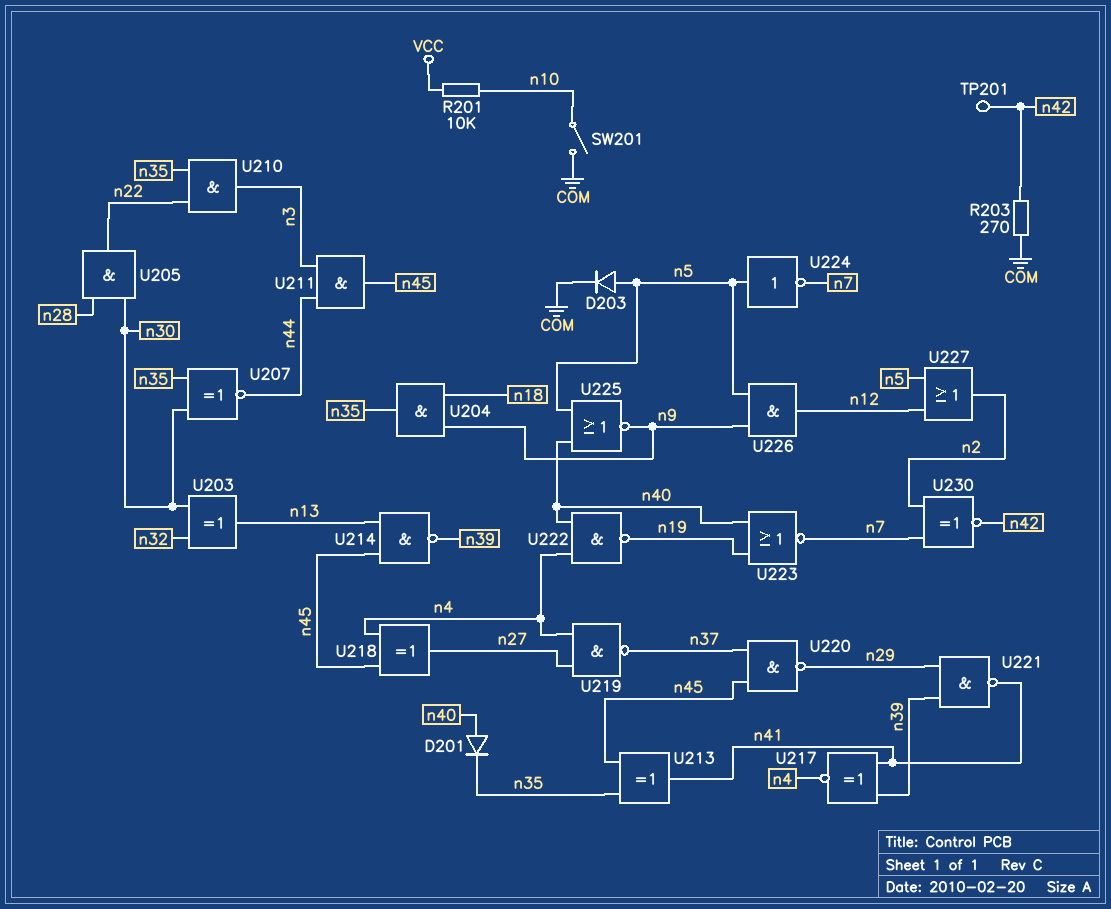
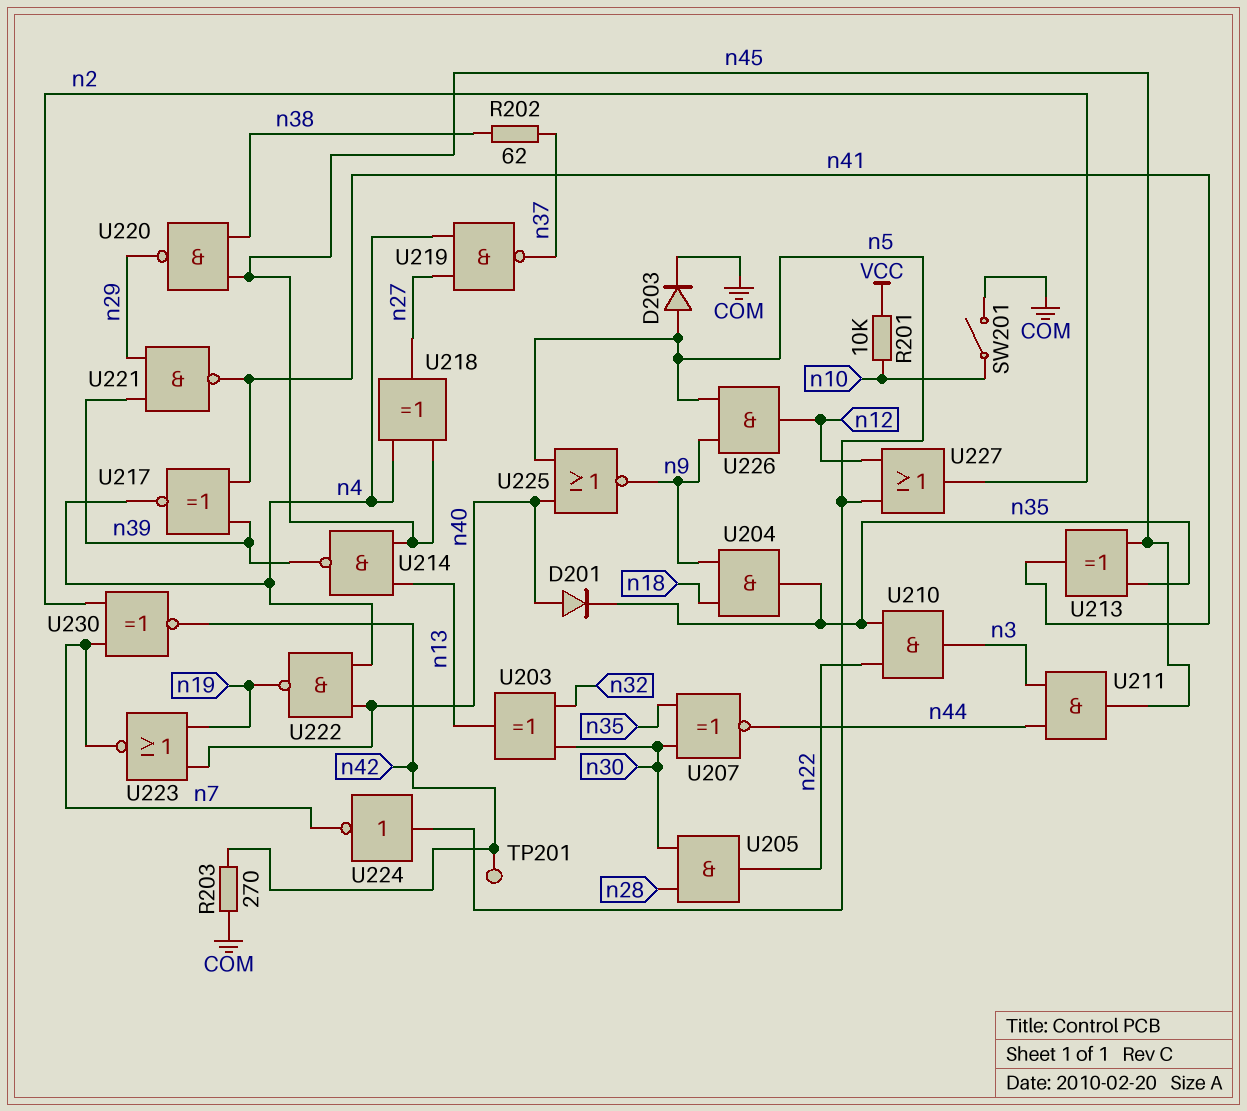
R202: none -> 62 (n37, n38)
U220: NAND (in n37, in n45, out n29) -> NAND (in n38, in n45, out n29)

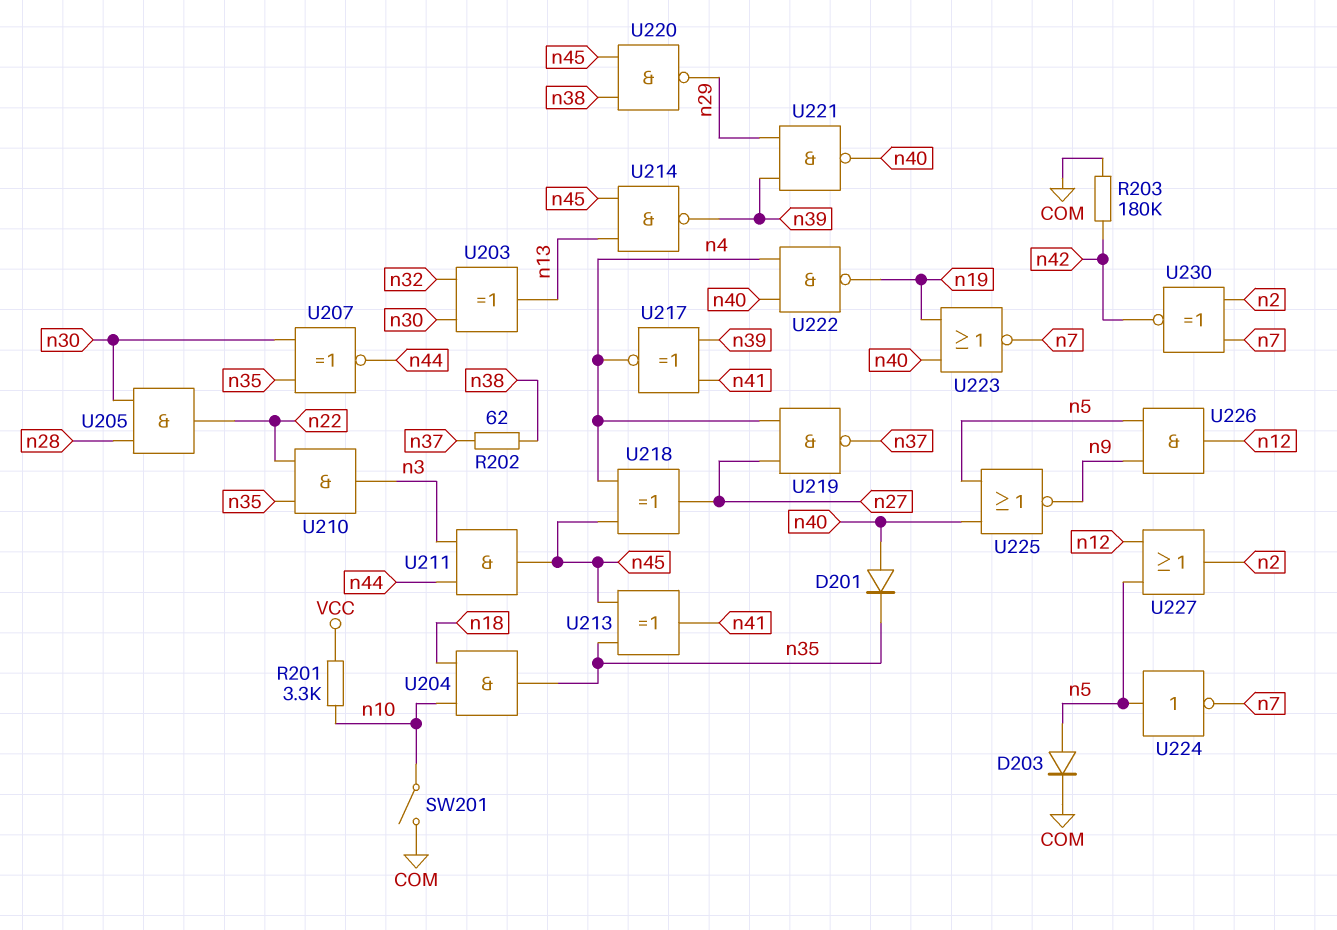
R201: 10k (VCC, n10) -> 3.3k (VCC, n10)
R203: 270 (COM, n42) -> 180k (COM, n42)
TP201: test point (n42) -> none
U204: AND (in n9, in n18, out n35) -> AND (in n10, in n18, out n35)
U221: NAND (in n29, in n39, out n41) -> NAND (in n29, in n39, out n40)

